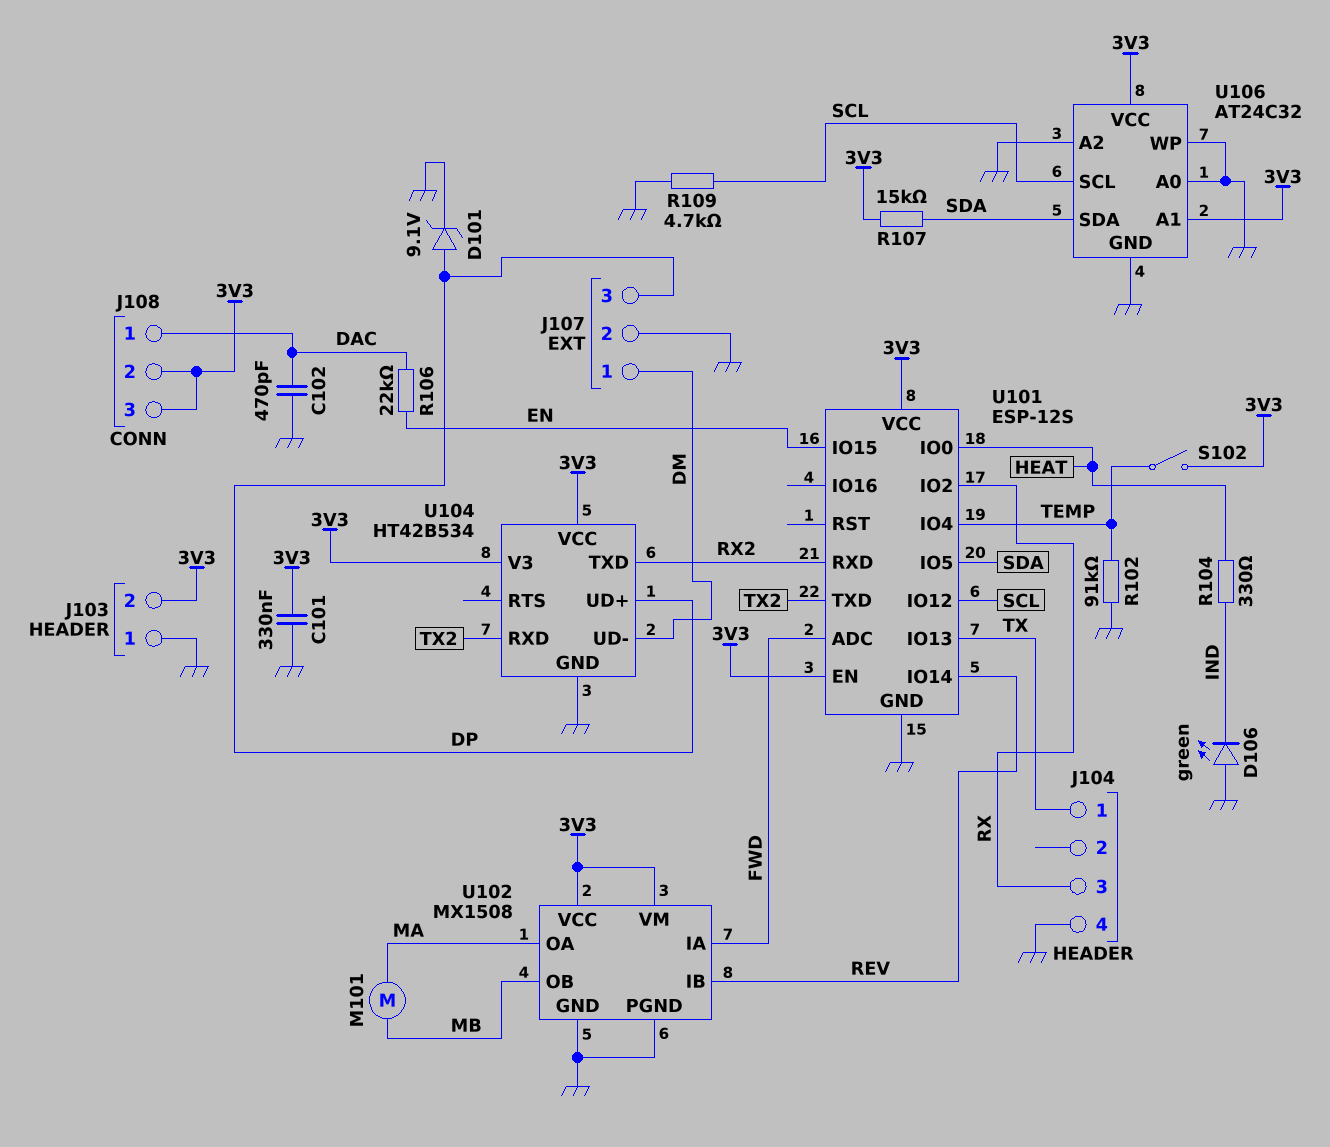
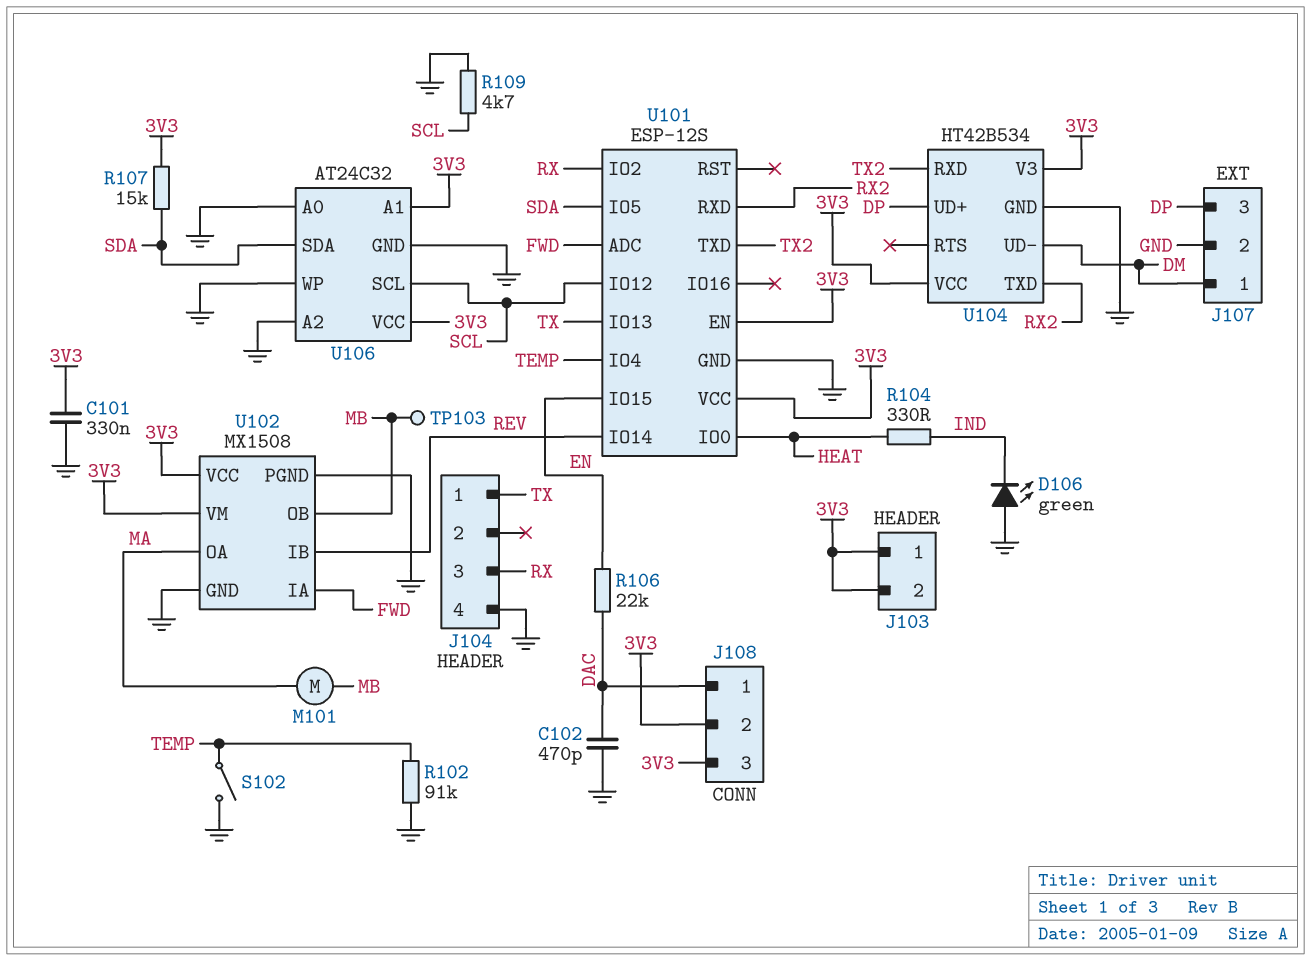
D101: zener 9.1V (A DP, K GND) -> none
J103 pin 1: GND -> 3V3
S102: switch (3V3, TEMP) -> switch (GND, TEMP)
TP103: none -> test point (MB)

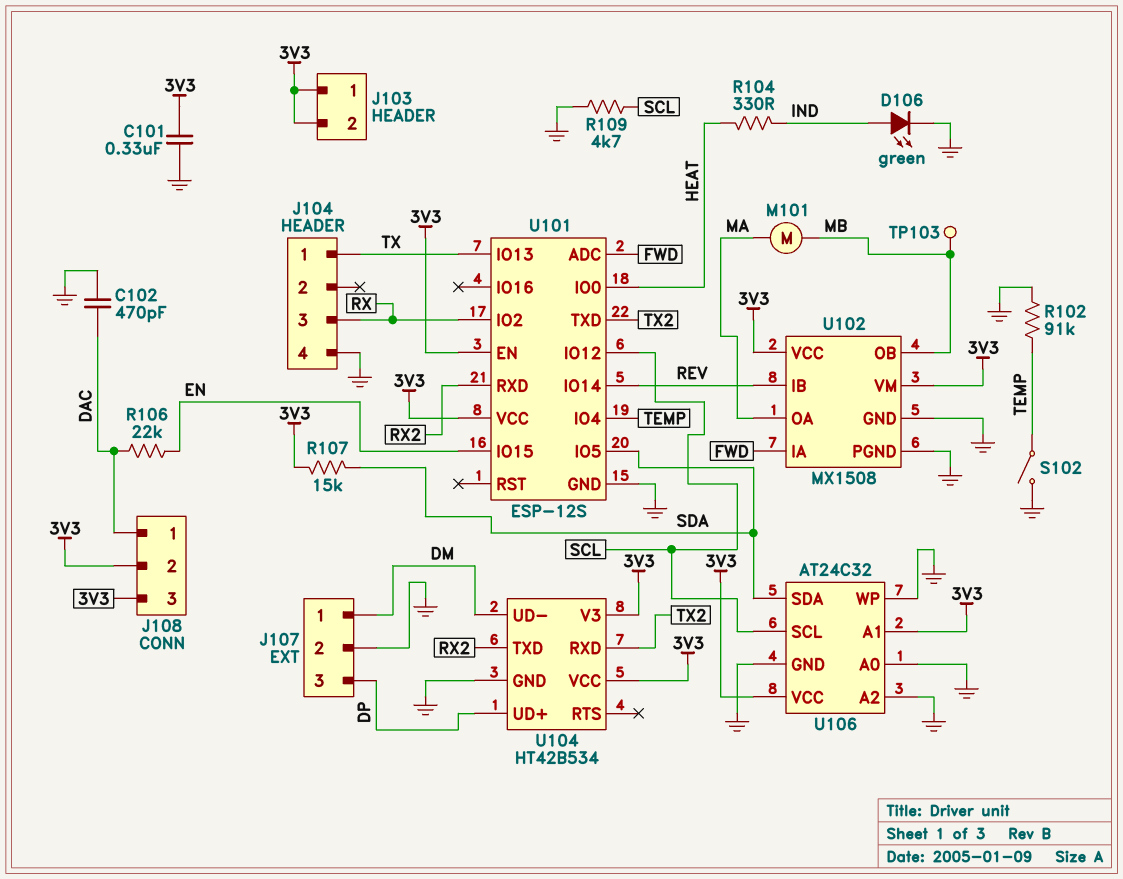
D106: LED green (A GND, K IND) -> LED green (A IND, K GND)

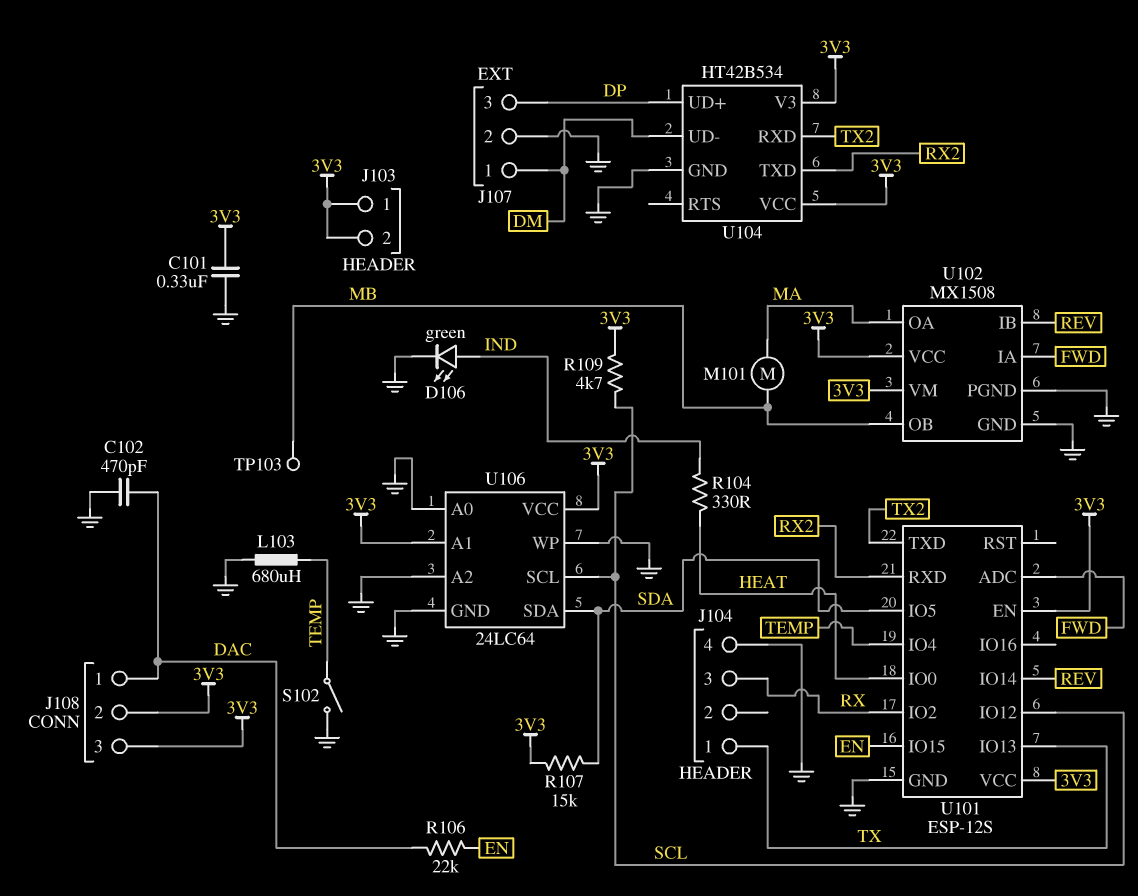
L103: none -> 680uH (GND, TEMP)
R102: 91k (GND, TEMP) -> none
R109: 4.7k (GND, SCL) -> 4.7k (3V3, SCL)
U106: AT24C32 -> 24LC64

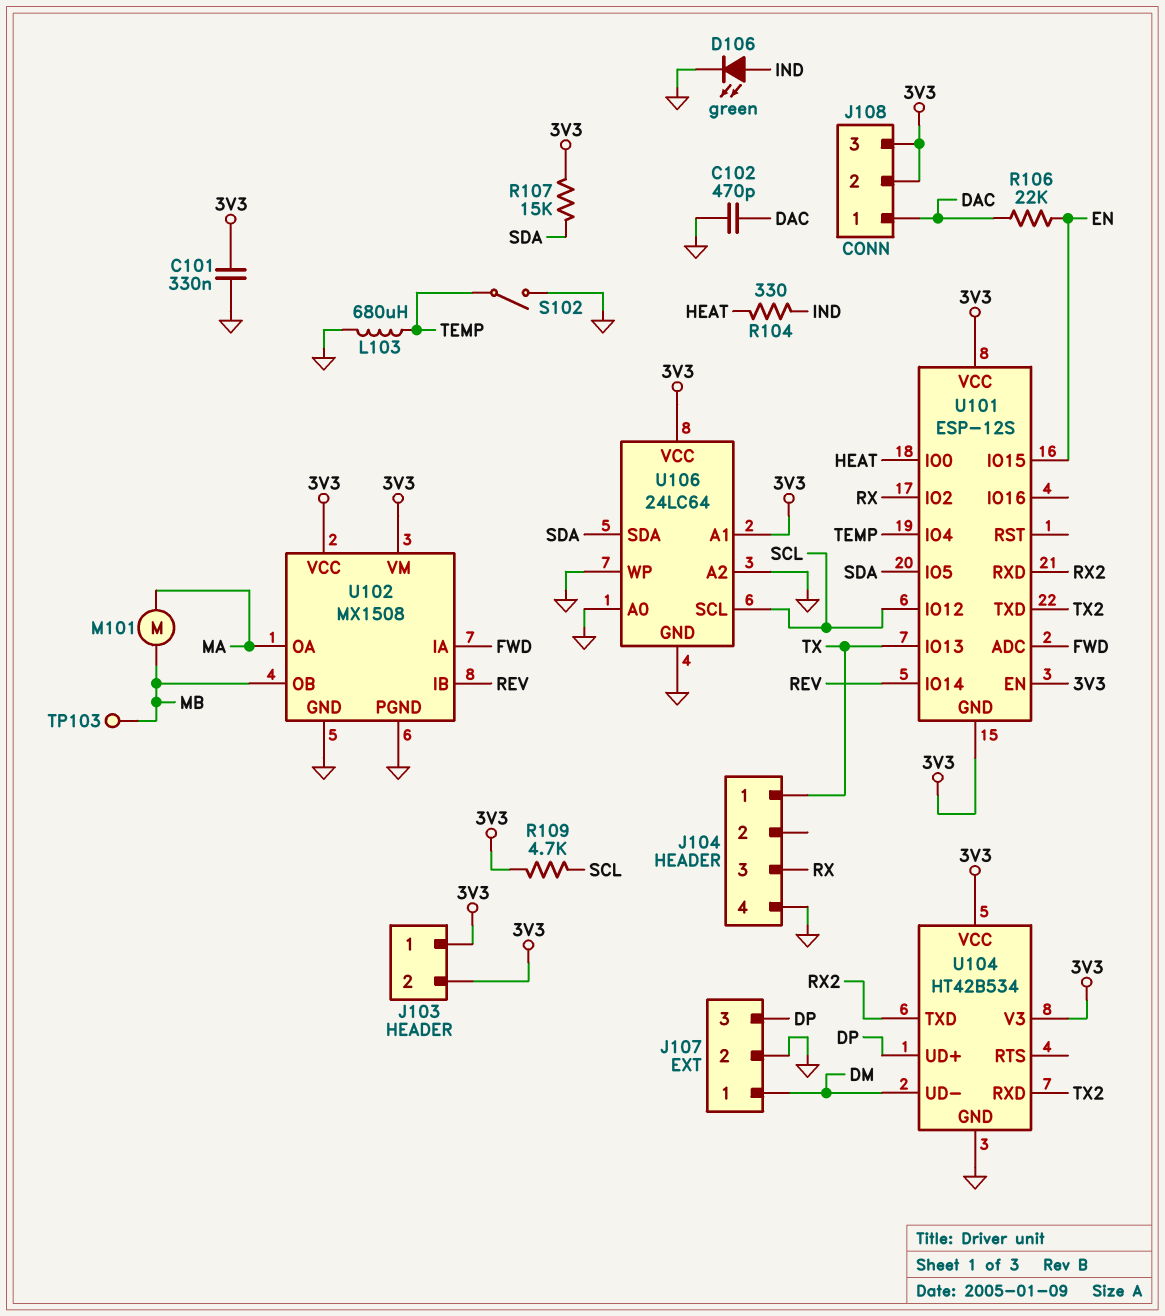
U101 pin GND: GND -> 3V3

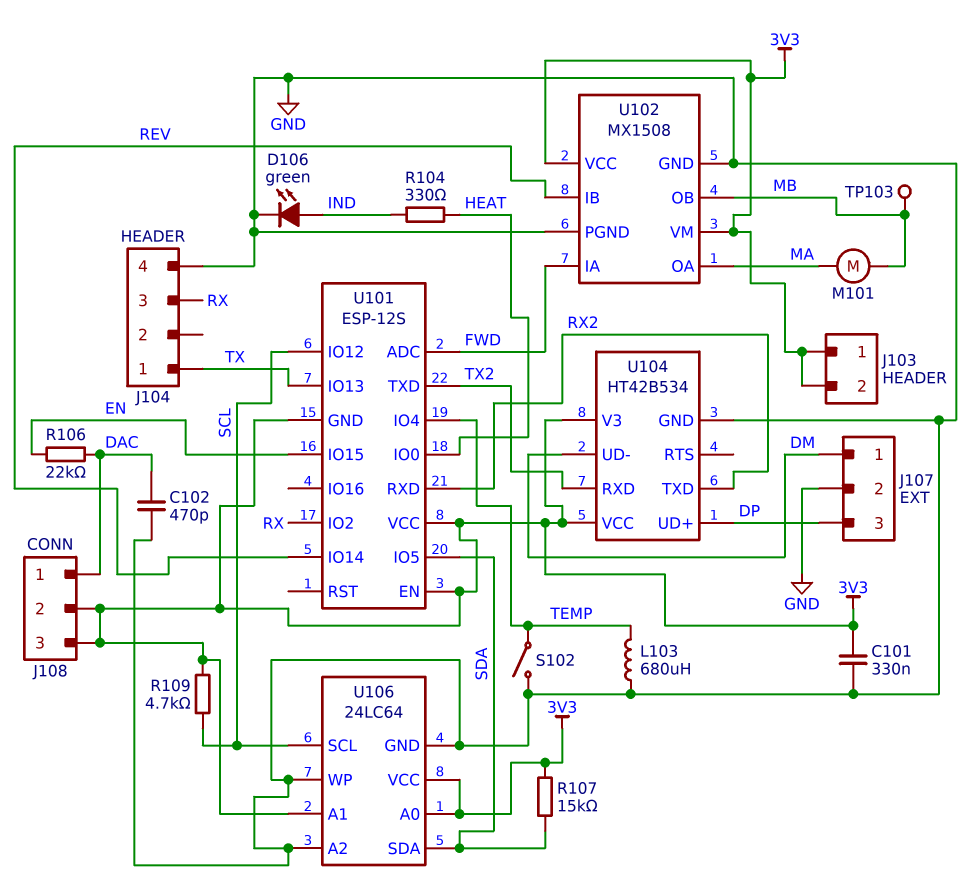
U106 pin A0: GND -> 3V3

